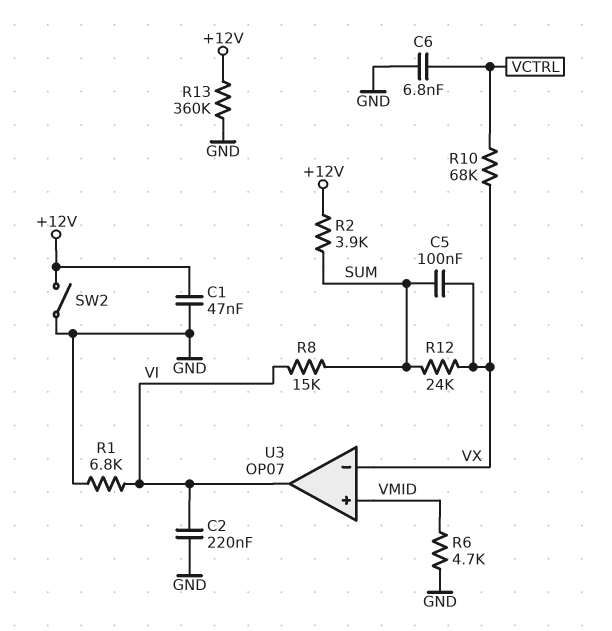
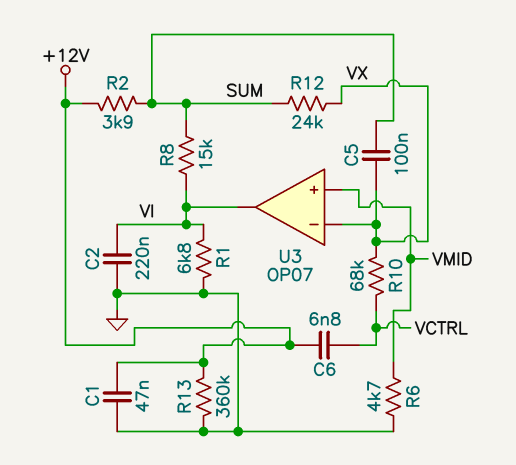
C6: 6.8nF (GND, VCTRL) -> 6.8nF (+12V, VCTRL)
SW2: switch (+12V, GND) -> none

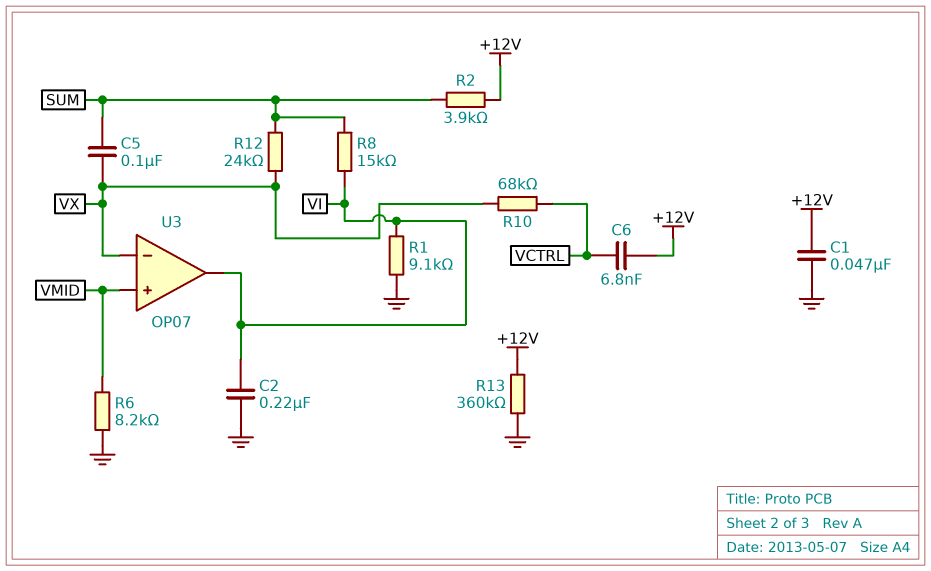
R1: 6.8k (GND, VI) -> 9.1k (GND, VI)
R6: 4.7k (GND, VMID) -> 8.2k (GND, VMID)

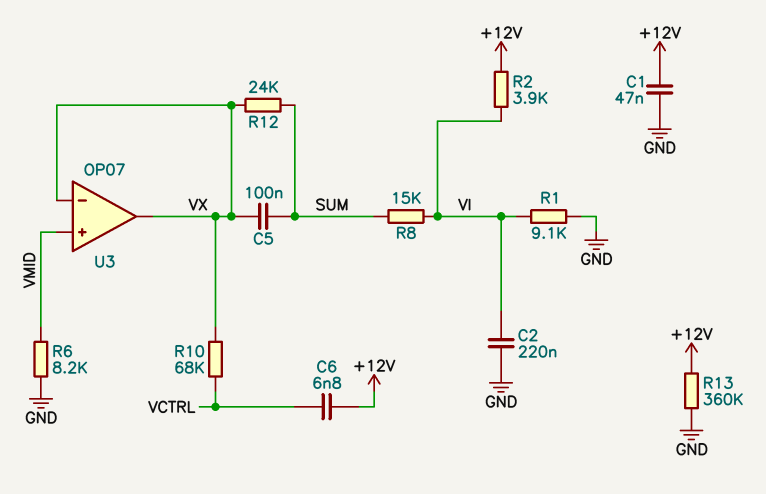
R2: 3.9k (+12V, SUM) -> 3.9k (+12V, VI)
U3 pin out: VI -> VX

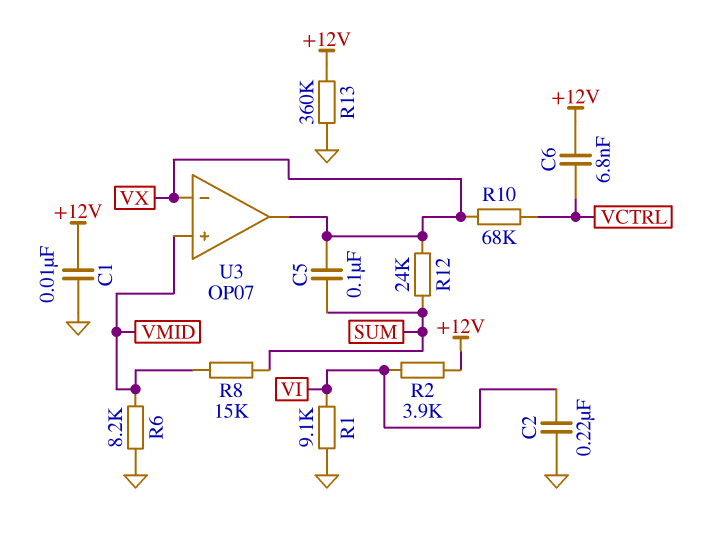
C1: 47nF (+12V, GND) -> 10nF (+12V, GND)
R8: 15k (SUM, VI) -> 15k (SUM, VMID)

